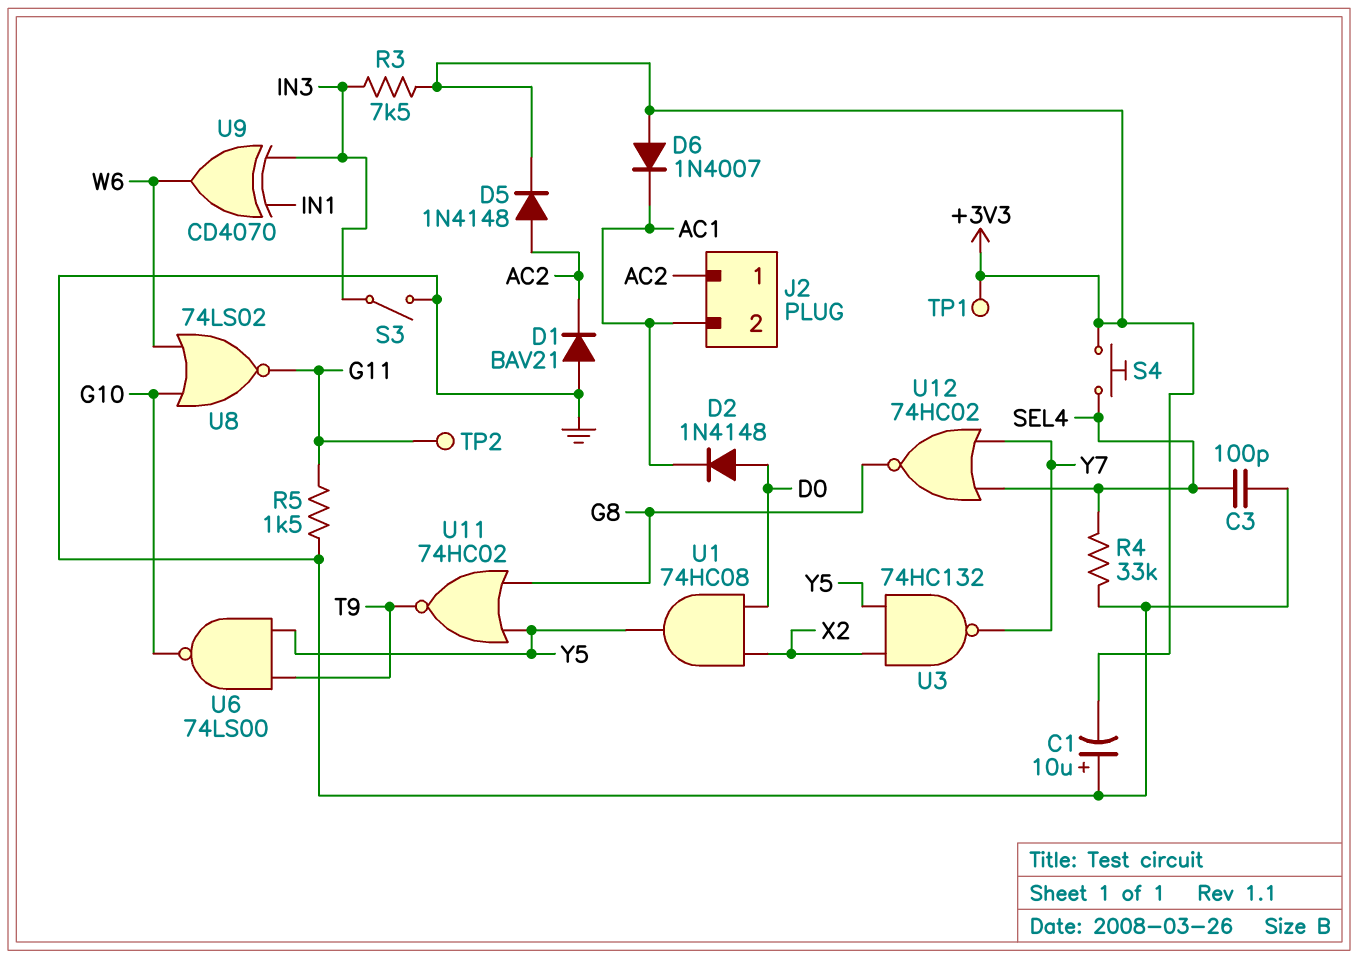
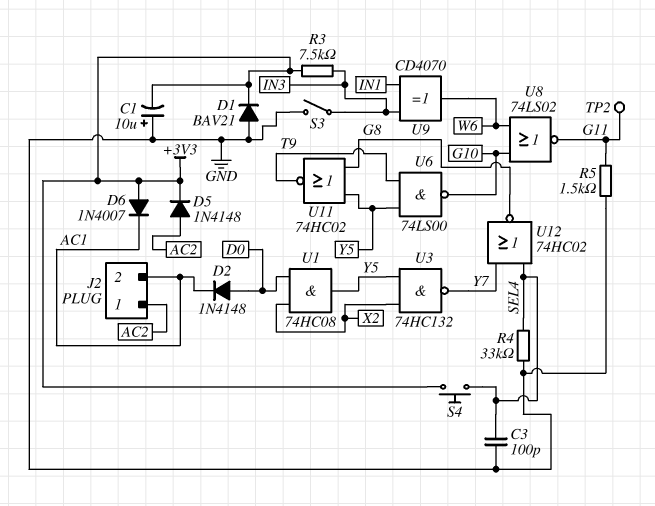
D1: diode BAV21 (A GND, K AC2) -> diode BAV21 (A GND, K +3V3)
TP1: test point (+3V3) -> none

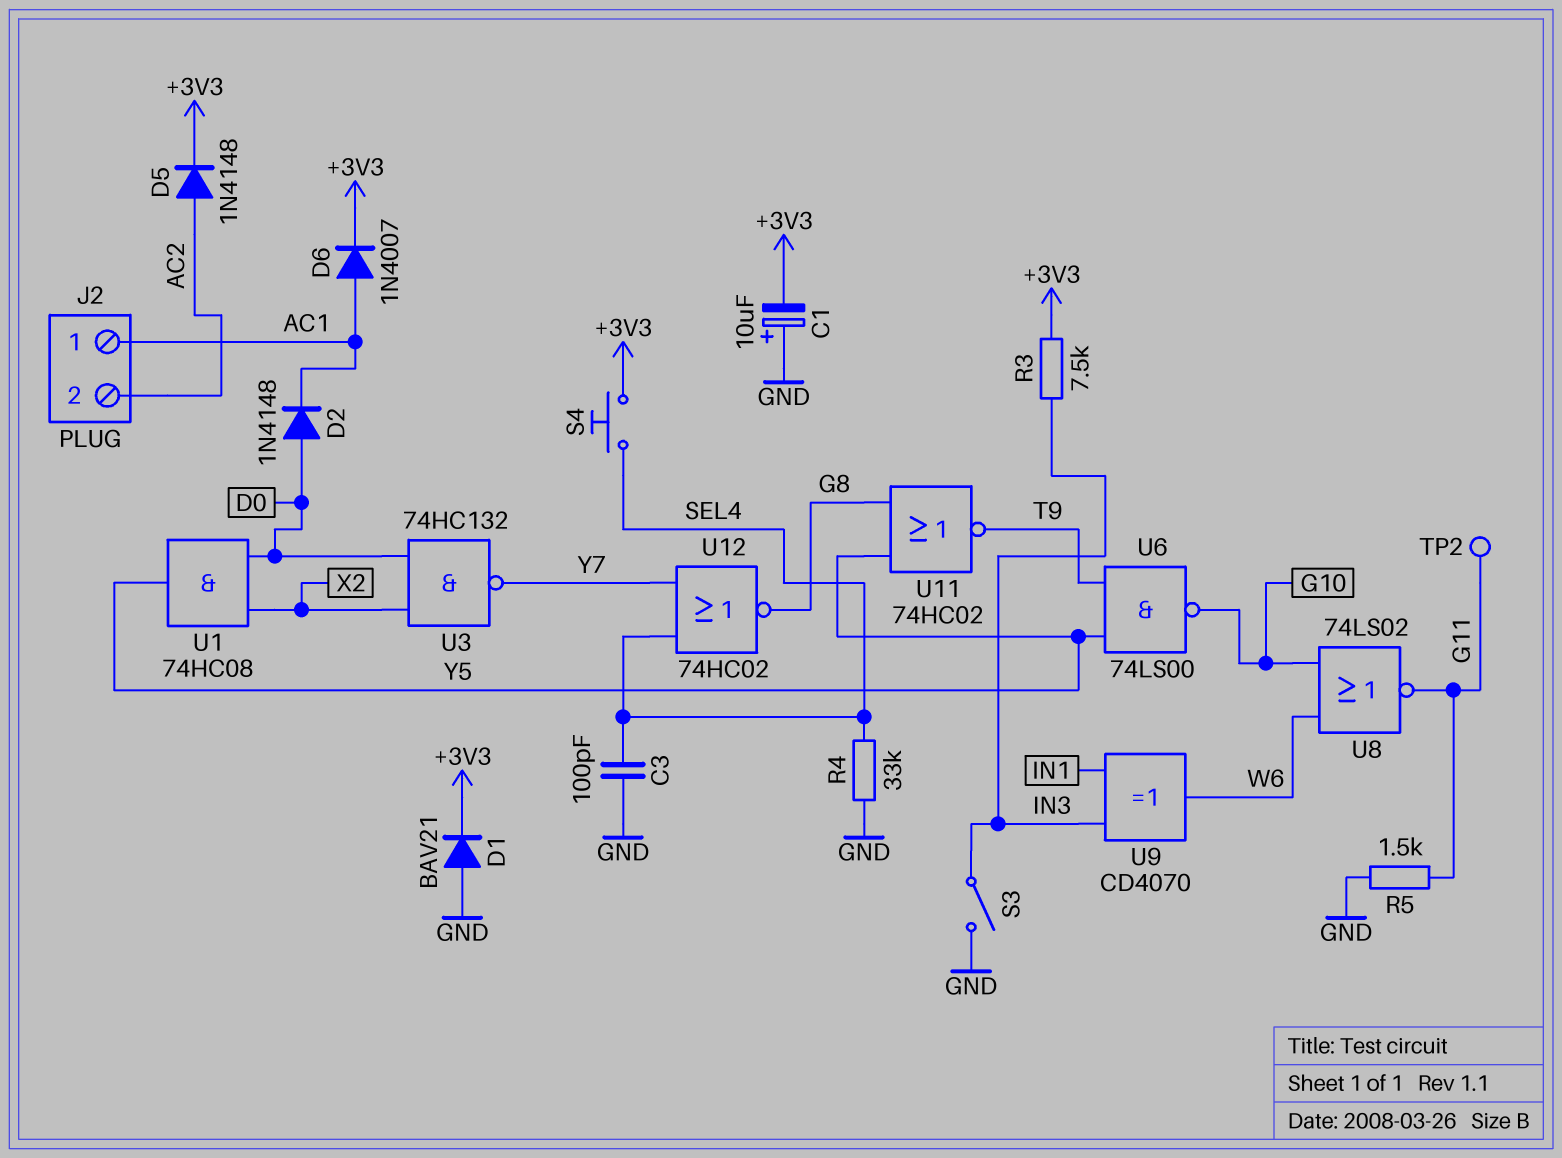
D6: diode 1N4007 (A +3V3, K AC1) -> diode 1N4007 (A AC1, K +3V3)
J2 pin 1: AC2 -> AC1
J2 pin 2: AC1 -> AC2
U3: NAND 74HC132 (in X2, in Y5, out Y7) -> NAND 74HC132 (in D0, in X2, out Y7)

